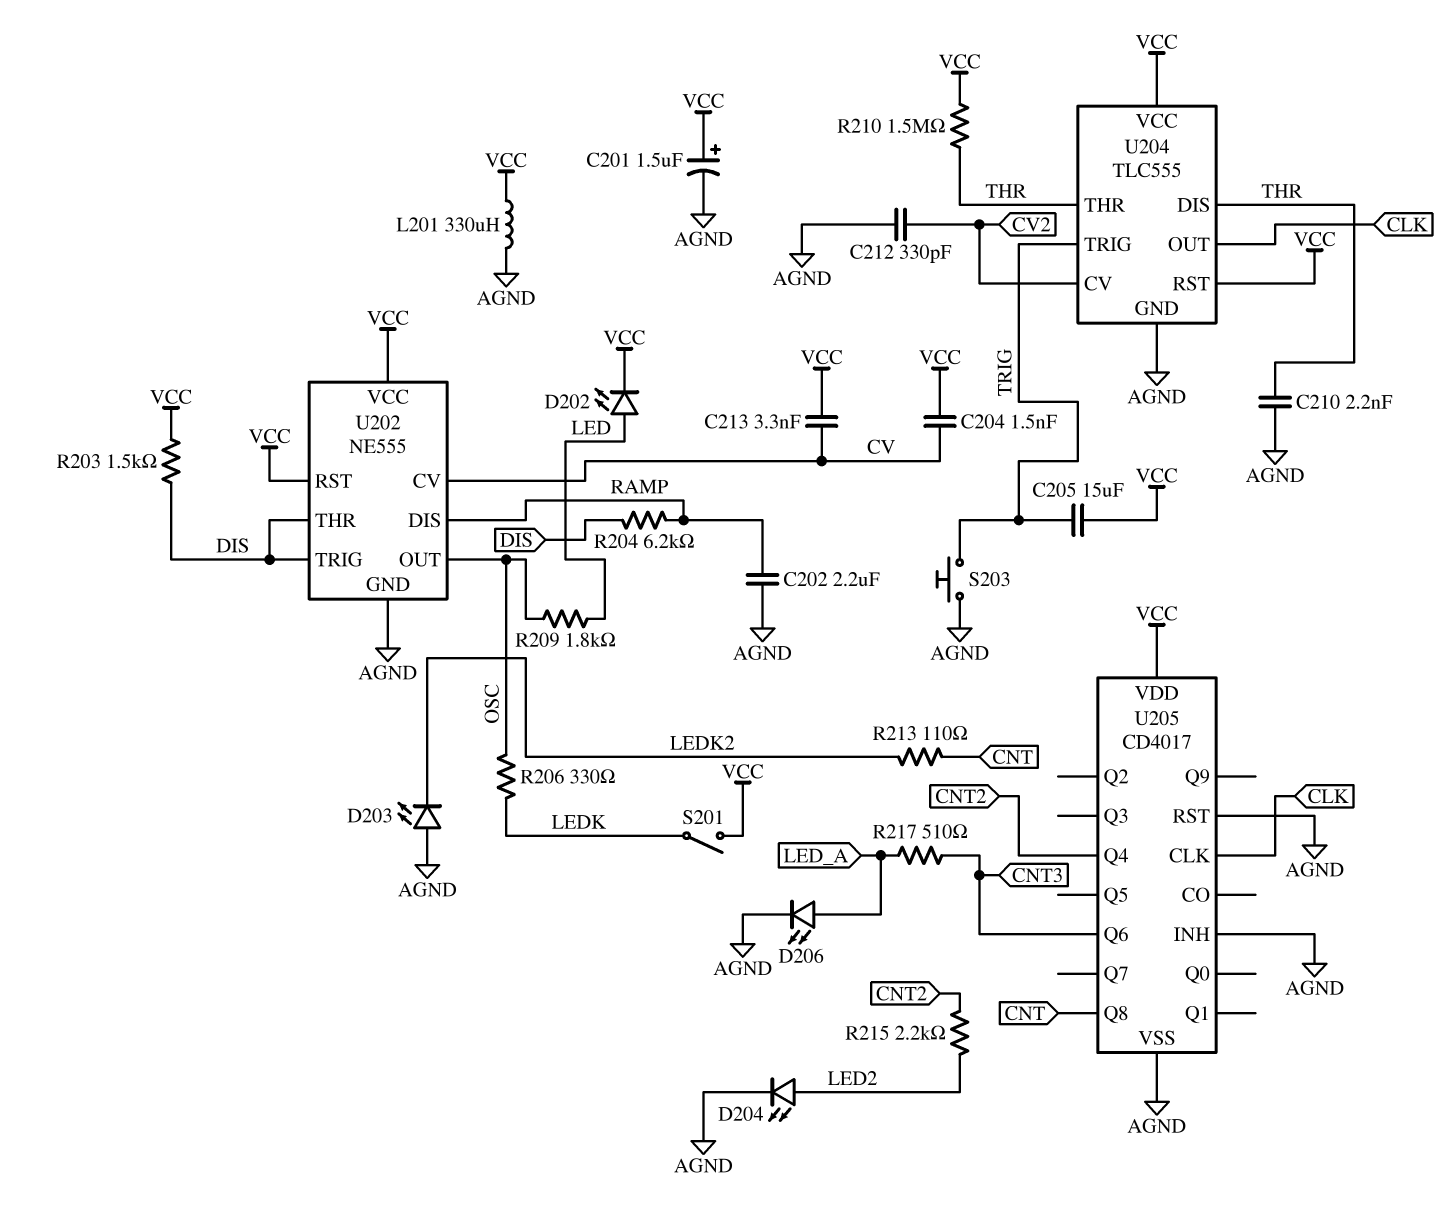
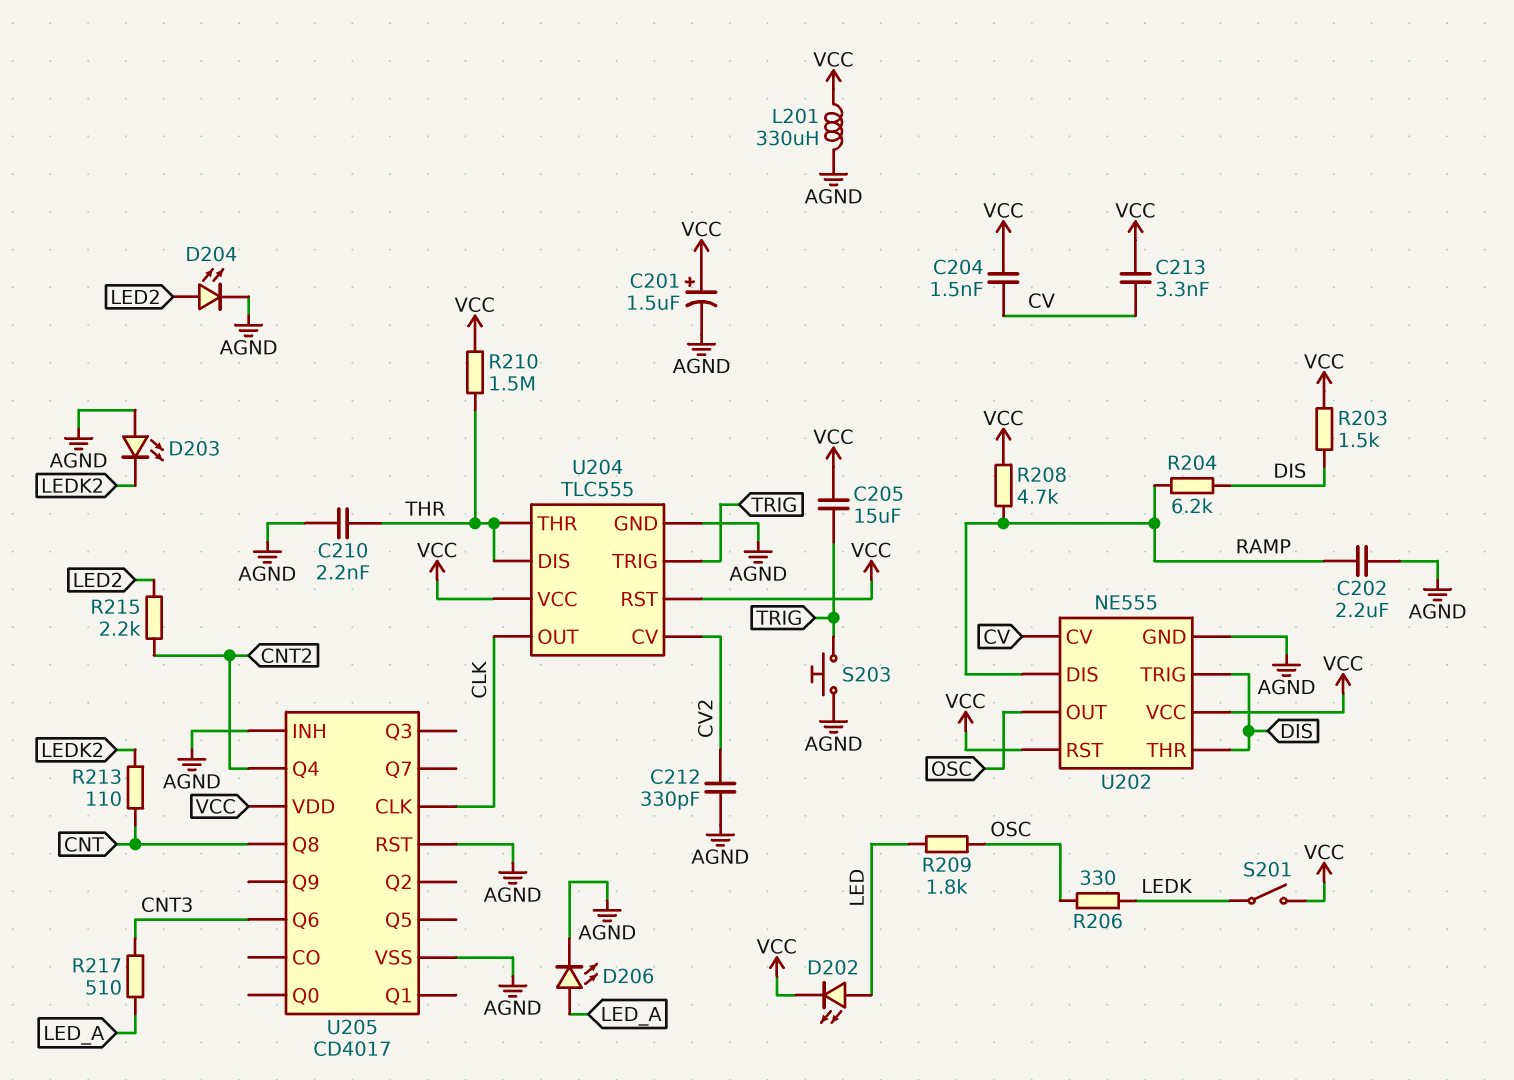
R208: none -> 4.7k (RAMP, VCC)

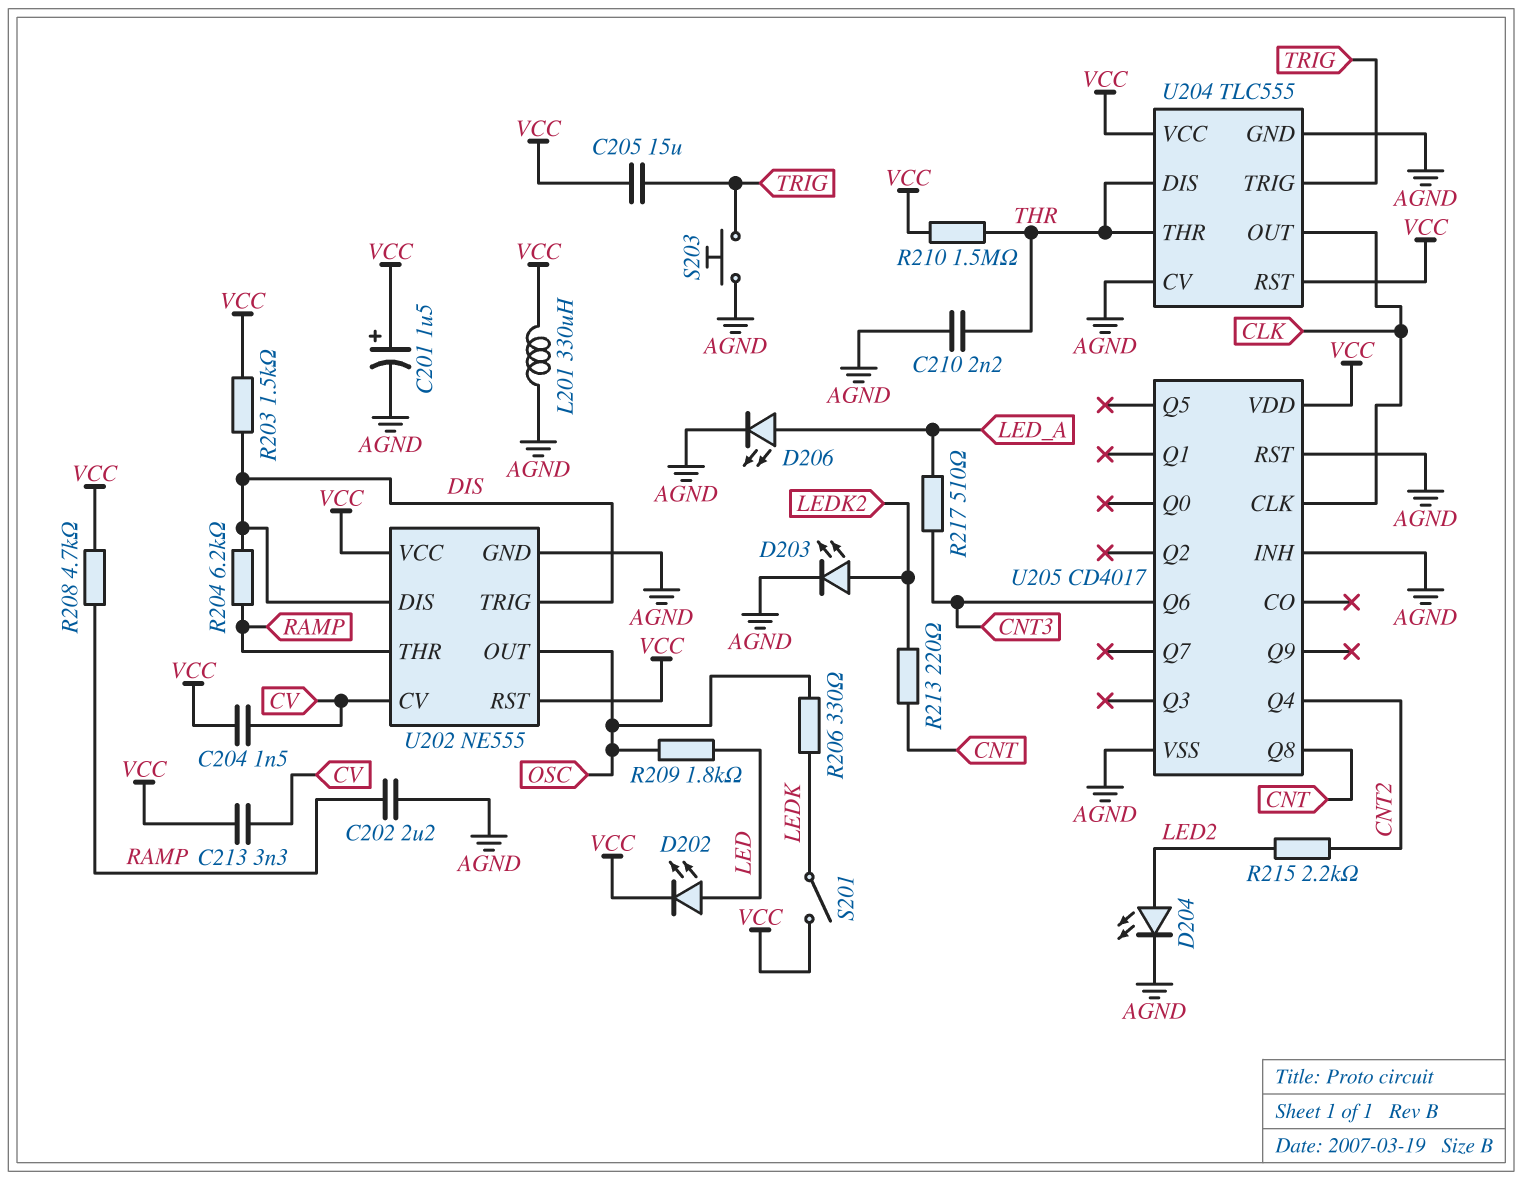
C212: 330pF (AGND, CV2) -> none
D203: LED (A AGND, K LEDK2) -> LED (A LEDK2, K AGND)
R213: 110 (CNT, LEDK2) -> 220 (CNT, LEDK2)
U202 pin DIS: RAMP -> DIS
U202 pin THR: DIS -> RAMP
U204 pin CV: CV2 -> AGND

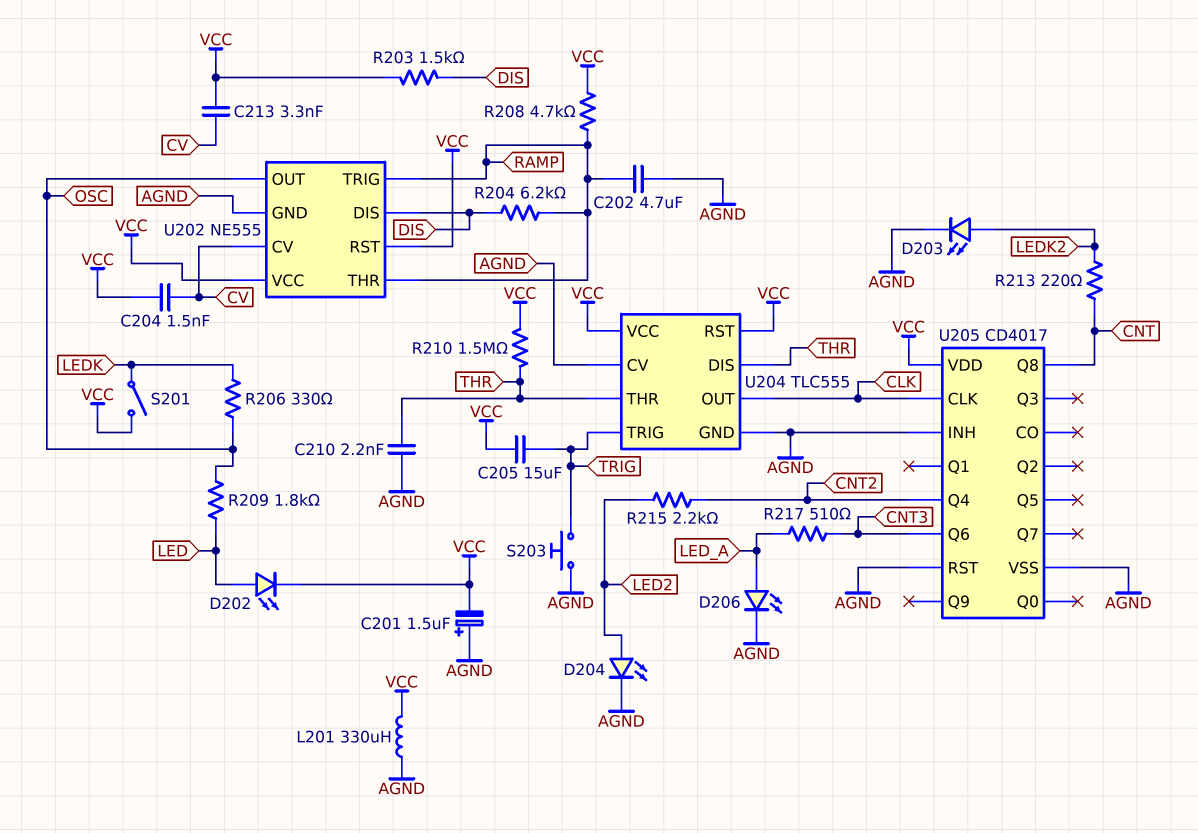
C201: 1.5uF (plus VCC, minus AGND) -> 1.5uF (plus AGND, minus VCC)
C202: 2.2uF (AGND, RAMP) -> 4.7uF (AGND, RAMP)
U202 pin TRIG: DIS -> RAMP

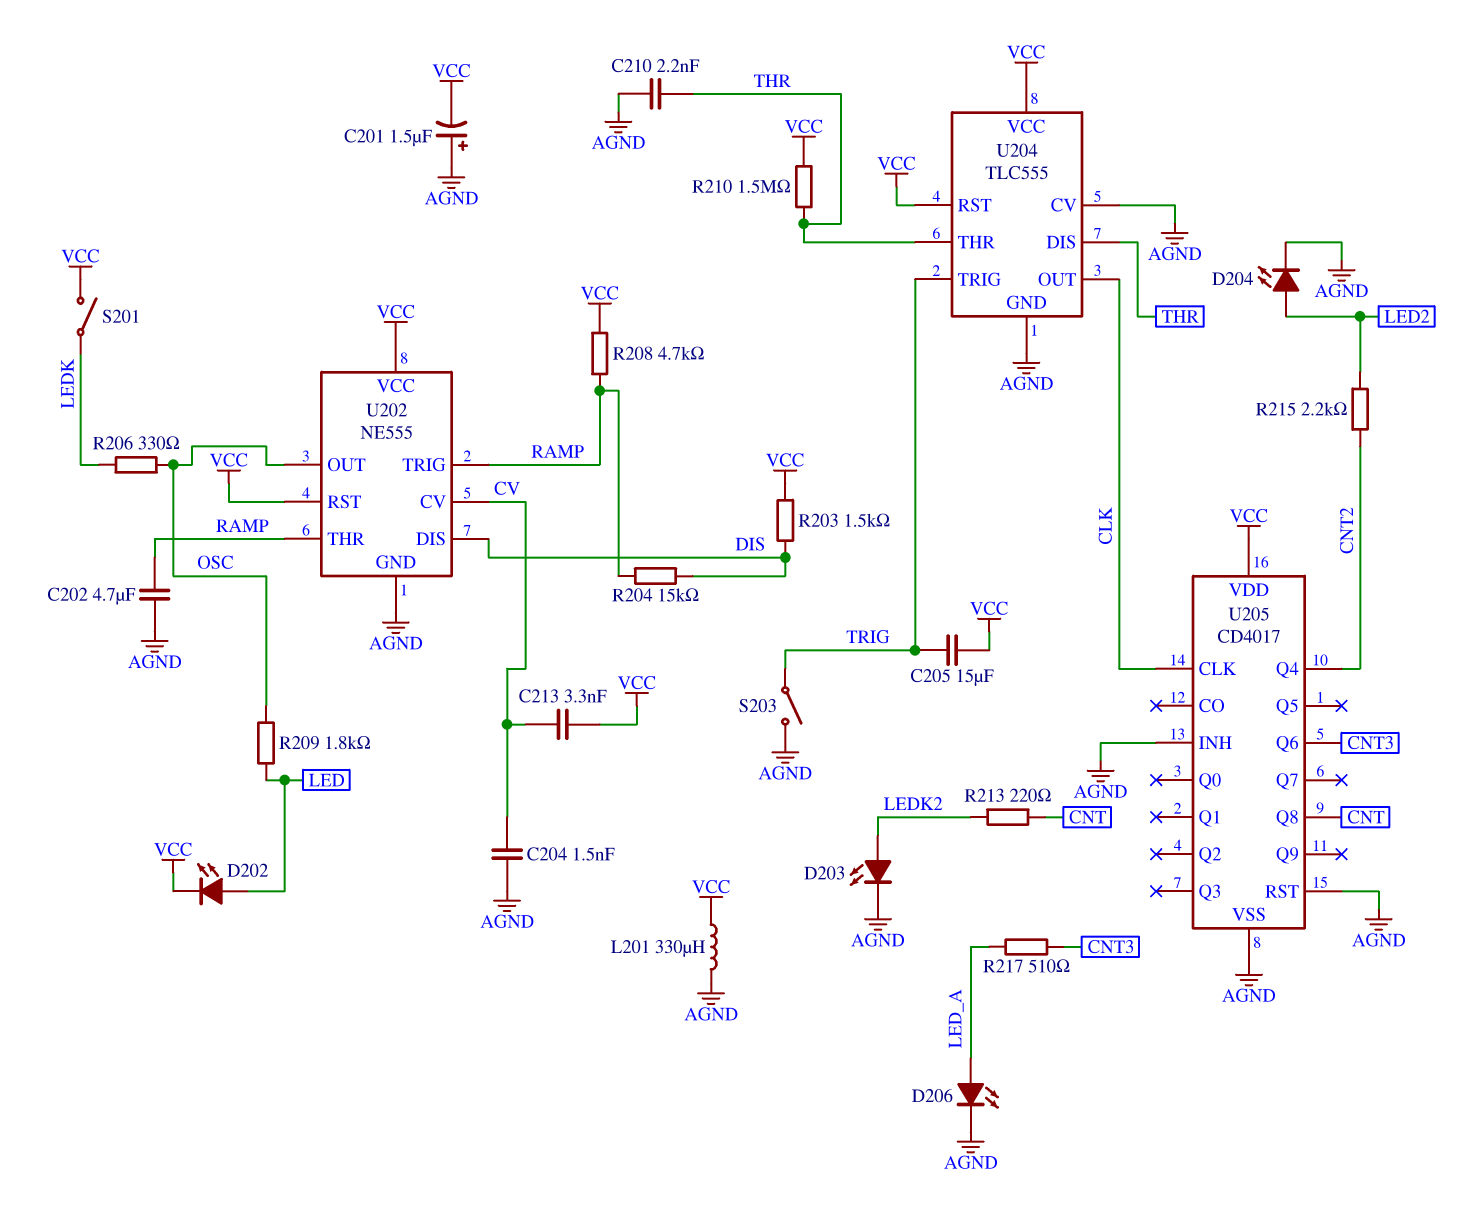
C204: 1.5nF (CV, VCC) -> 1.5nF (AGND, CV)
R204: 6.2k (DIS, RAMP) -> 15k (DIS, RAMP)
S203: button (AGND, TRIG) -> switch (AGND, TRIG)

